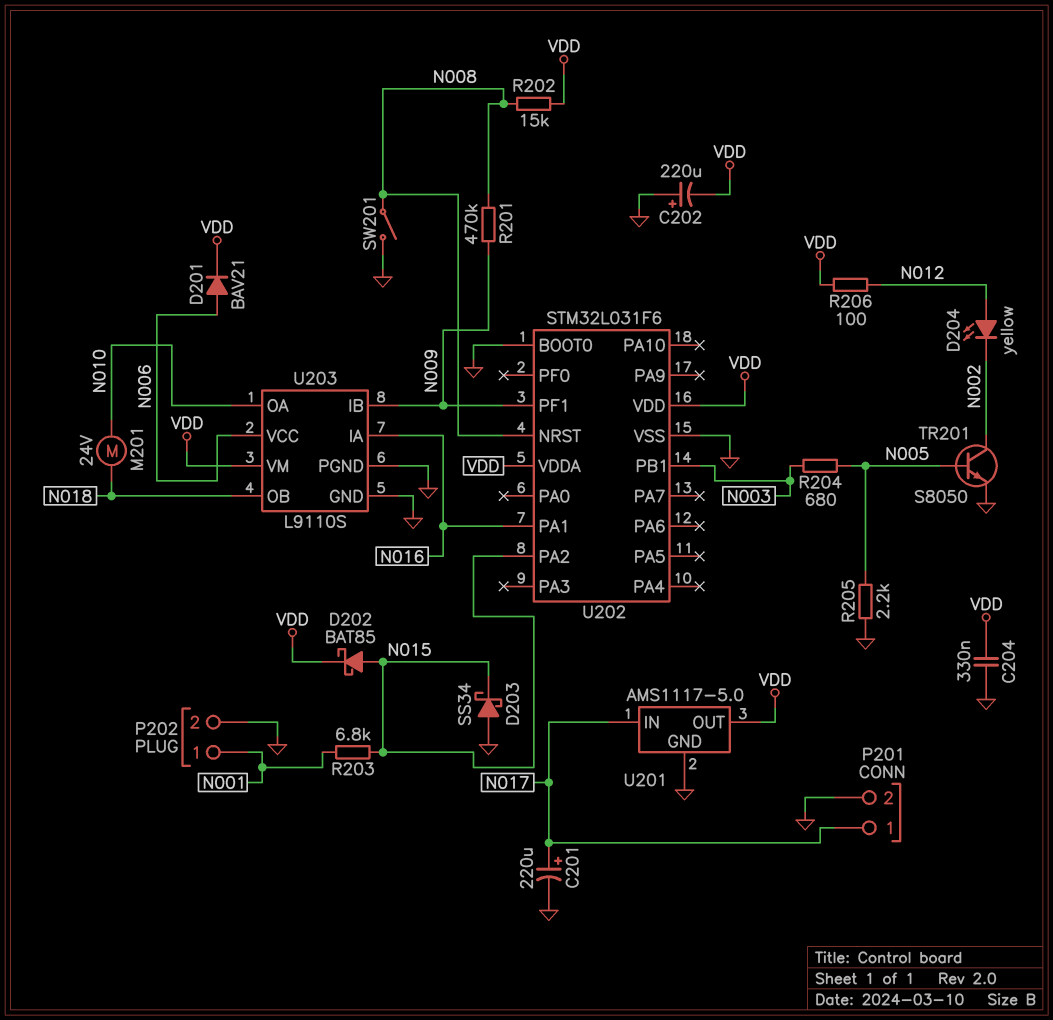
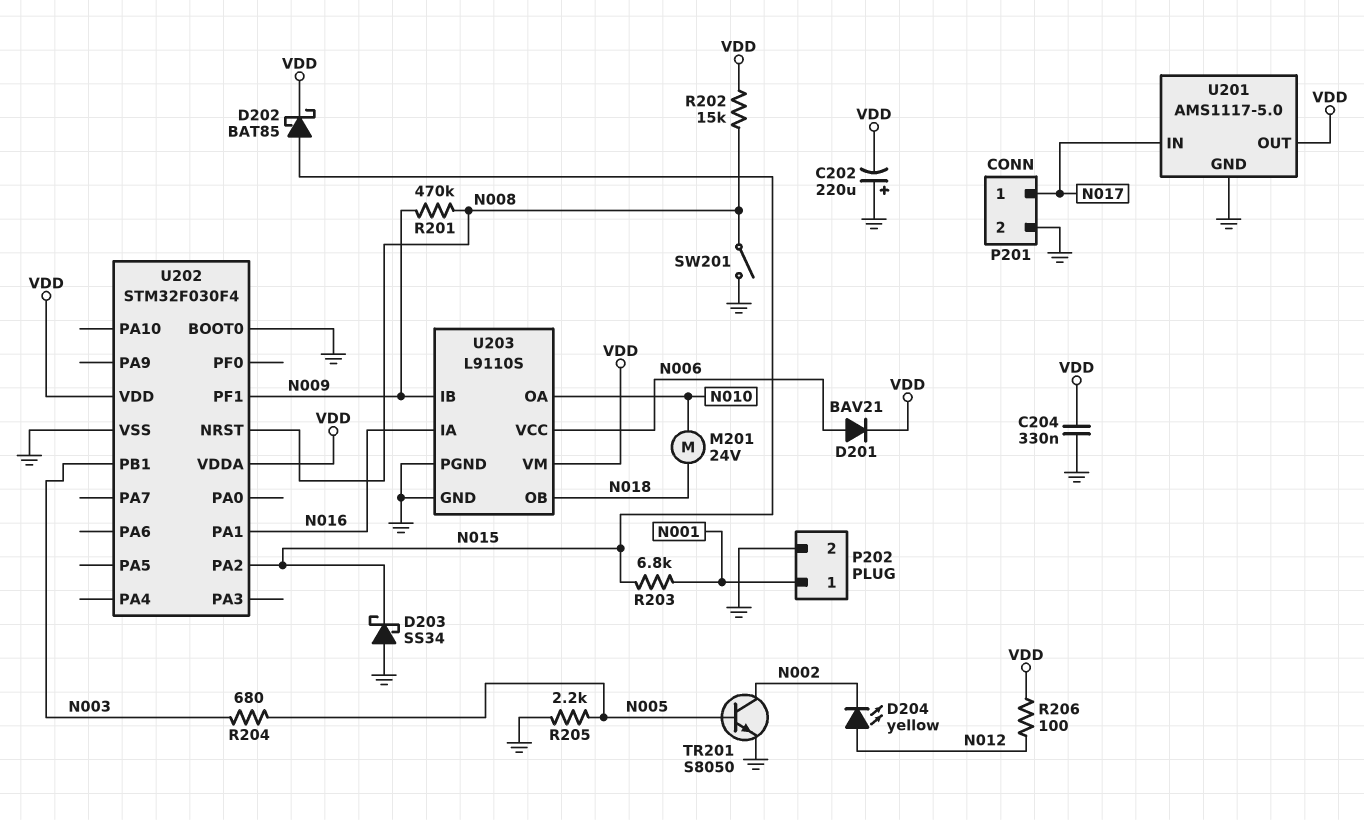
C201: 220uF (plus N017, minus GND) -> none
U202: STM32L031F6 -> STM32F030F4

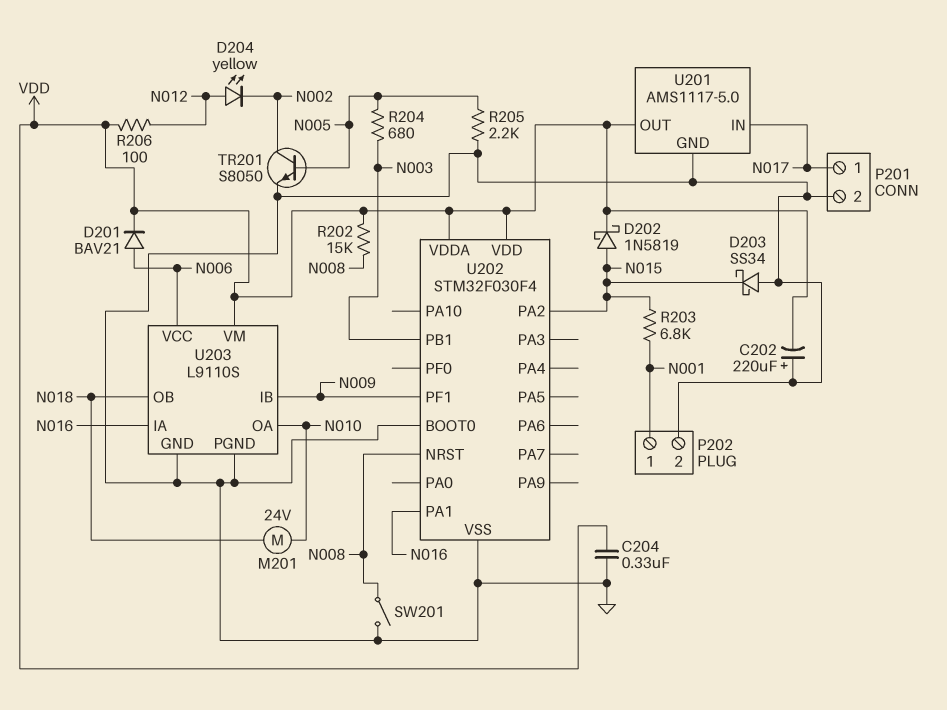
D202: schottky BAT85 (A N015, K VDD) -> schottky 1N5819 (A N015, K VDD)
R201: 470k (N008, N009) -> none

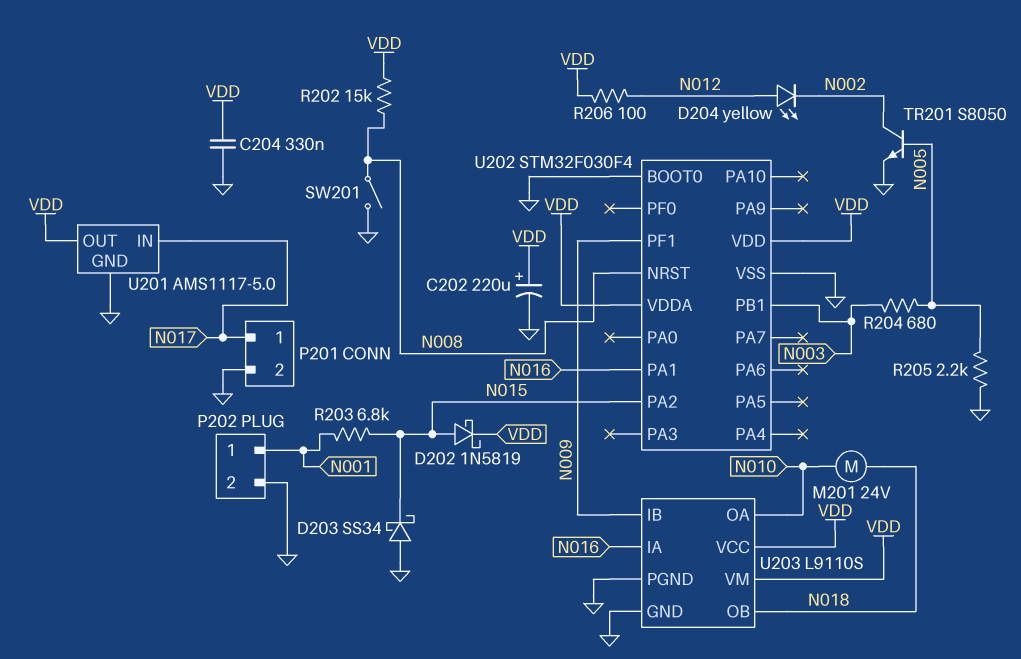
C202: 220uF (plus GND, minus VDD) -> 220uF (plus VDD, minus GND)
D201: diode BAV21 (A N006, K VDD) -> none
U203 pin VCC: N006 -> VDD

